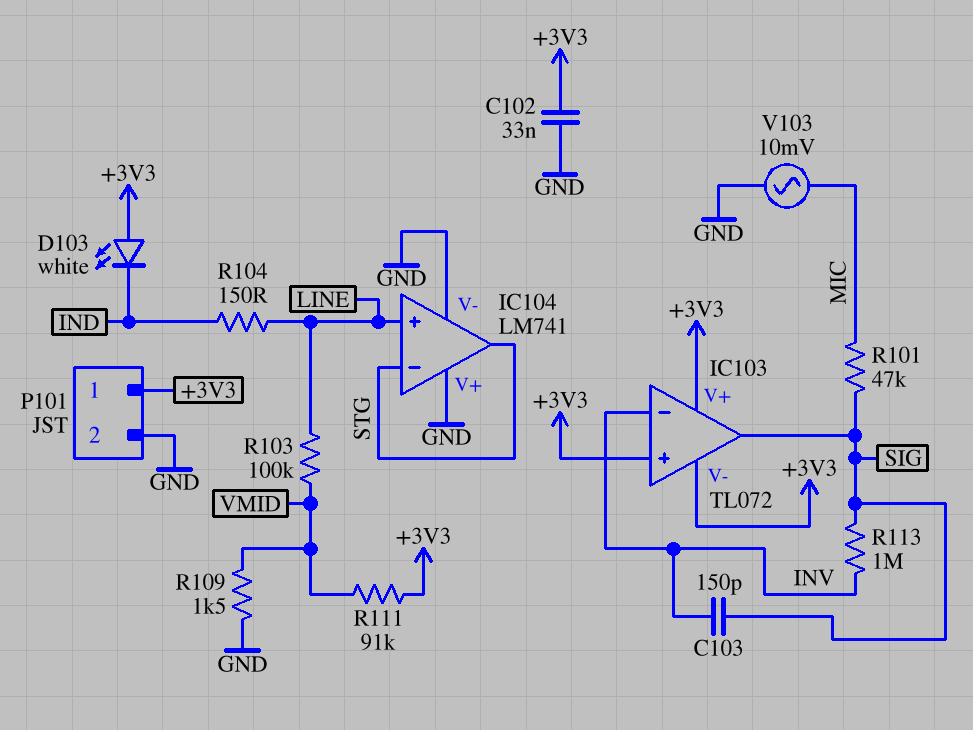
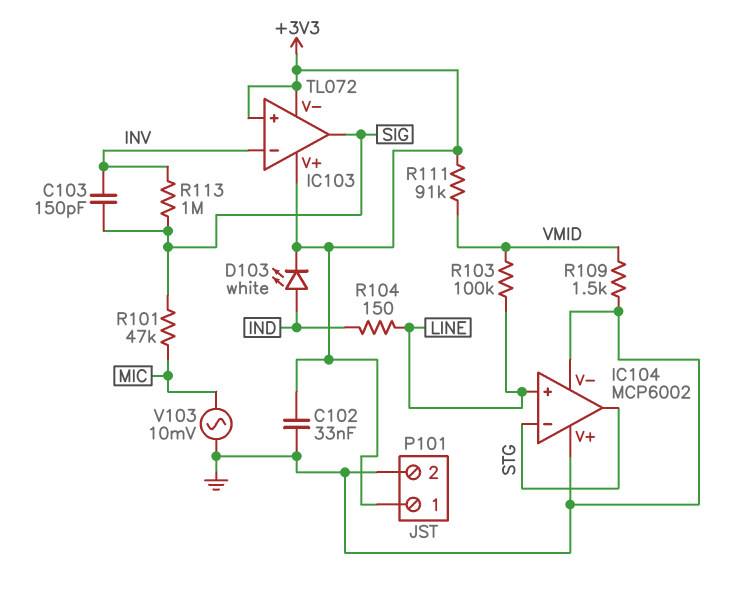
D103: LED white (A +3V3, K IND) -> LED white (A IND, K +3V3)
IC104: LM741 -> MCP6002

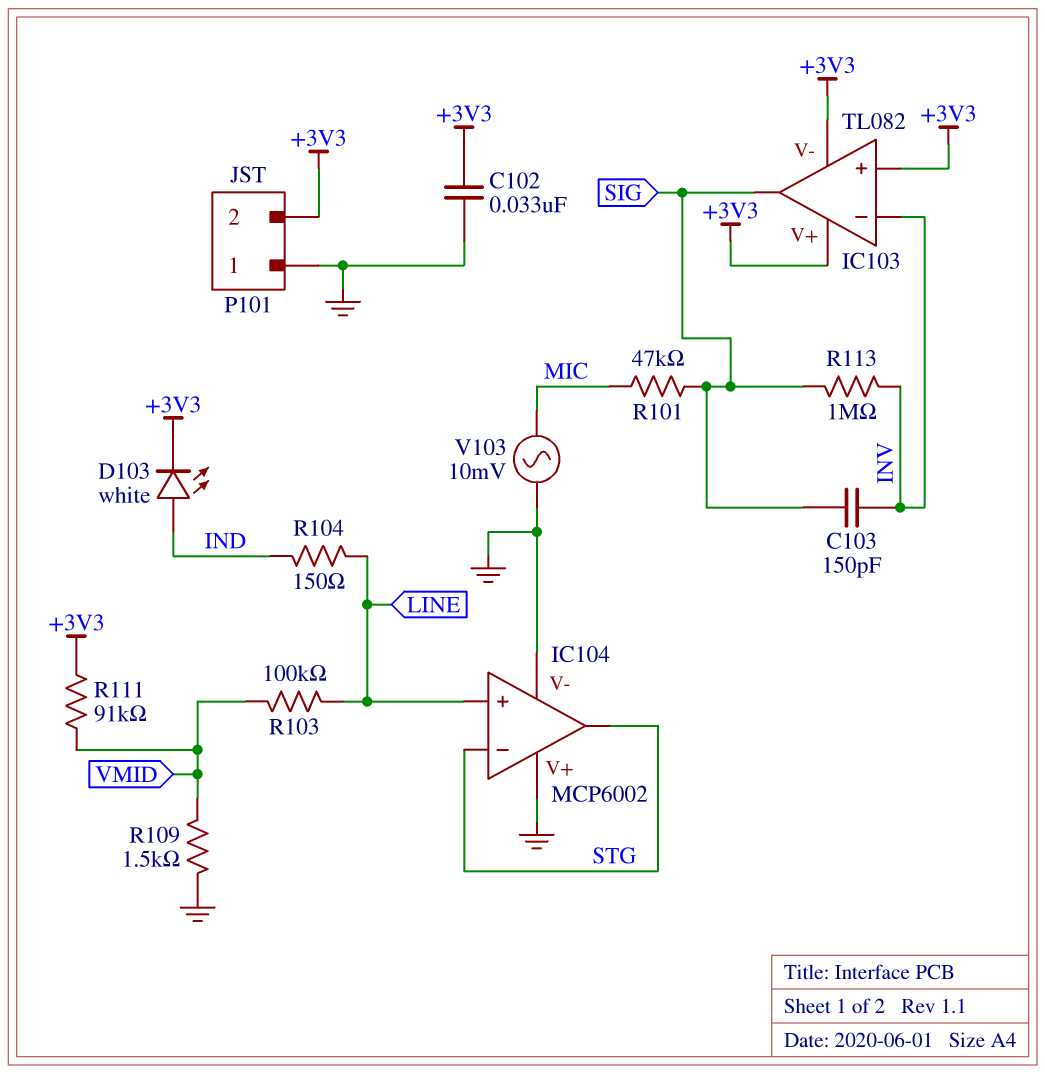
IC103: TL072 -> TL082
P101 pin 1: +3V3 -> GND
P101 pin 2: GND -> +3V3

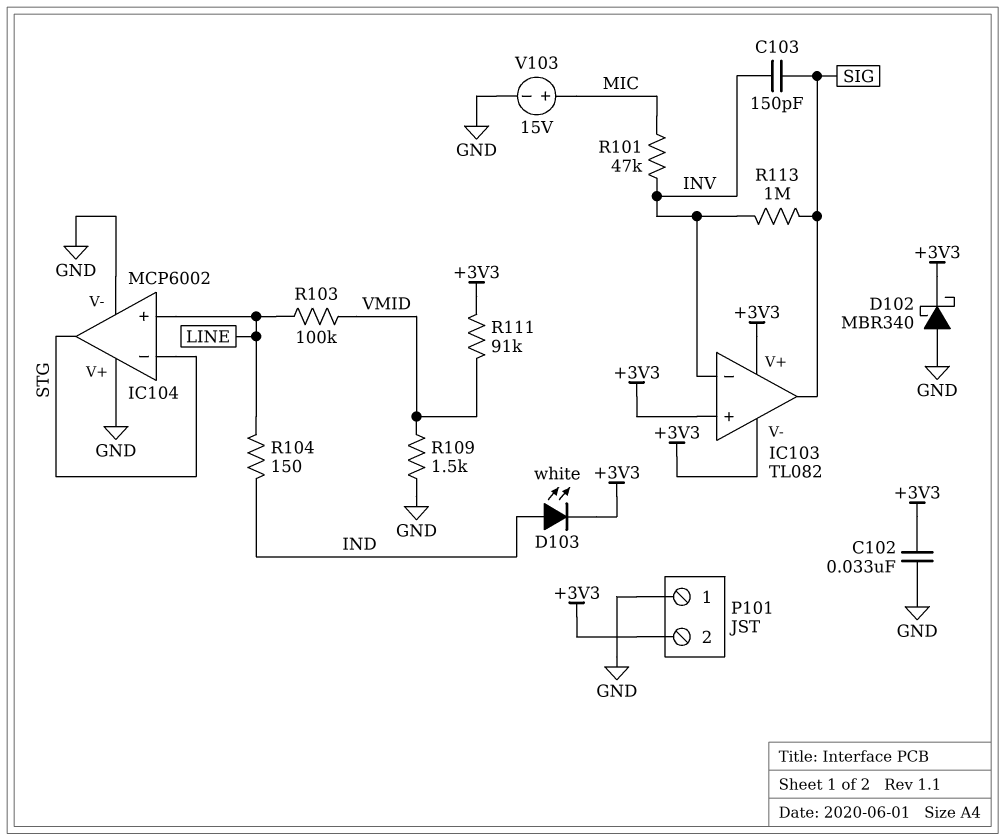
D102: none -> schottky MBR340 (A GND, K +3V3)
R101: 47k (MIC, SIG) -> 47k (INV, MIC)
V103: AC 10mV (GND, MIC) -> 15V (plus MIC, minus GND)

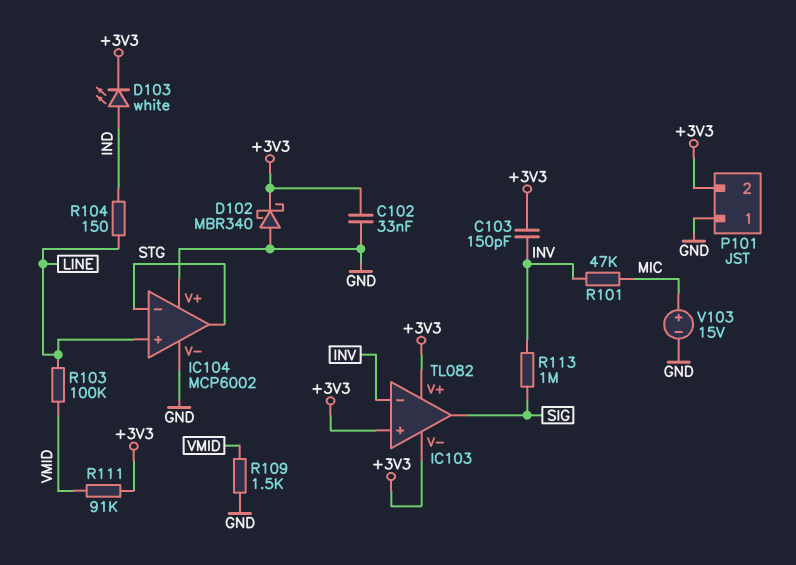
C103: 150pF (INV, SIG) -> 150pF (+3V3, INV)

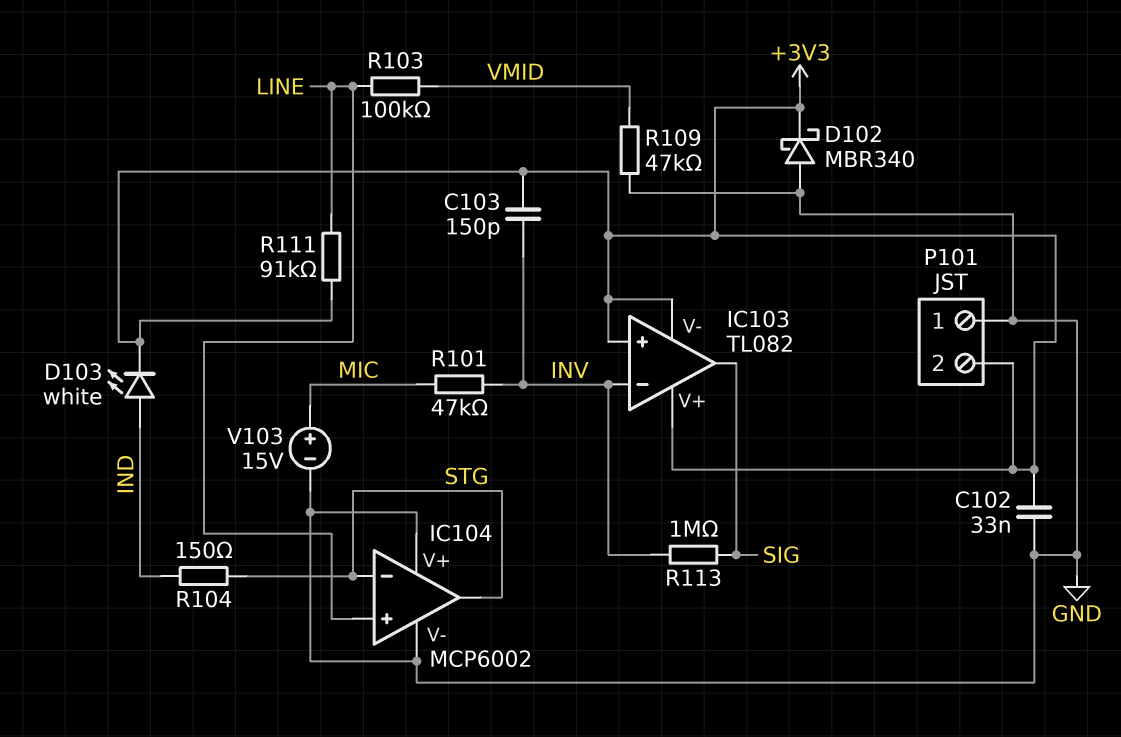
R104: 150 (IND, LINE) -> 150 (IND, STG)
R109: 1.5k (GND, VMID) -> 47k (GND, VMID)
R111: 91k (+3V3, VMID) -> 91k (+3V3, LINE)

